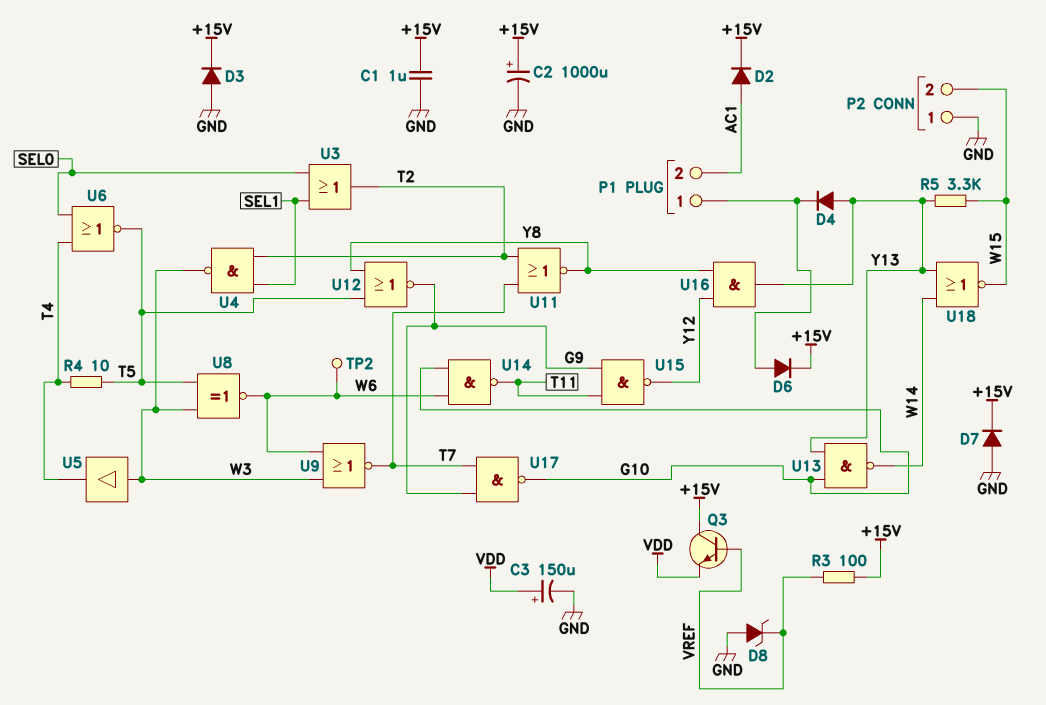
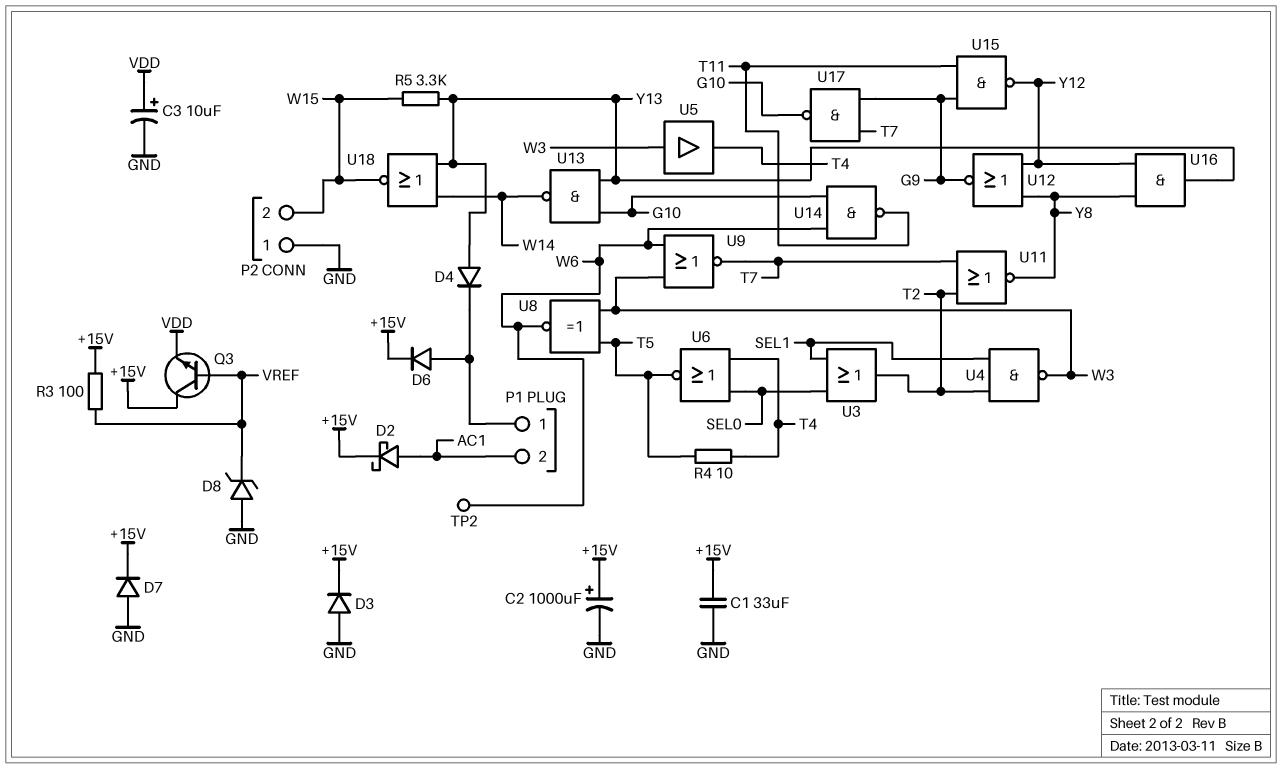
C1: 1uF (+15V, GND) -> 33uF (+15V, GND)
C3: 150uF (plus VDD, minus GND) -> 10uF (plus VDD, minus GND)
D2: diode (A AC1, K +15V) -> schottky (A AC1, K +15V)
U12: NOR (in T5, in Y8, out G9) -> NOR (in Y8, in Y12, out G9)

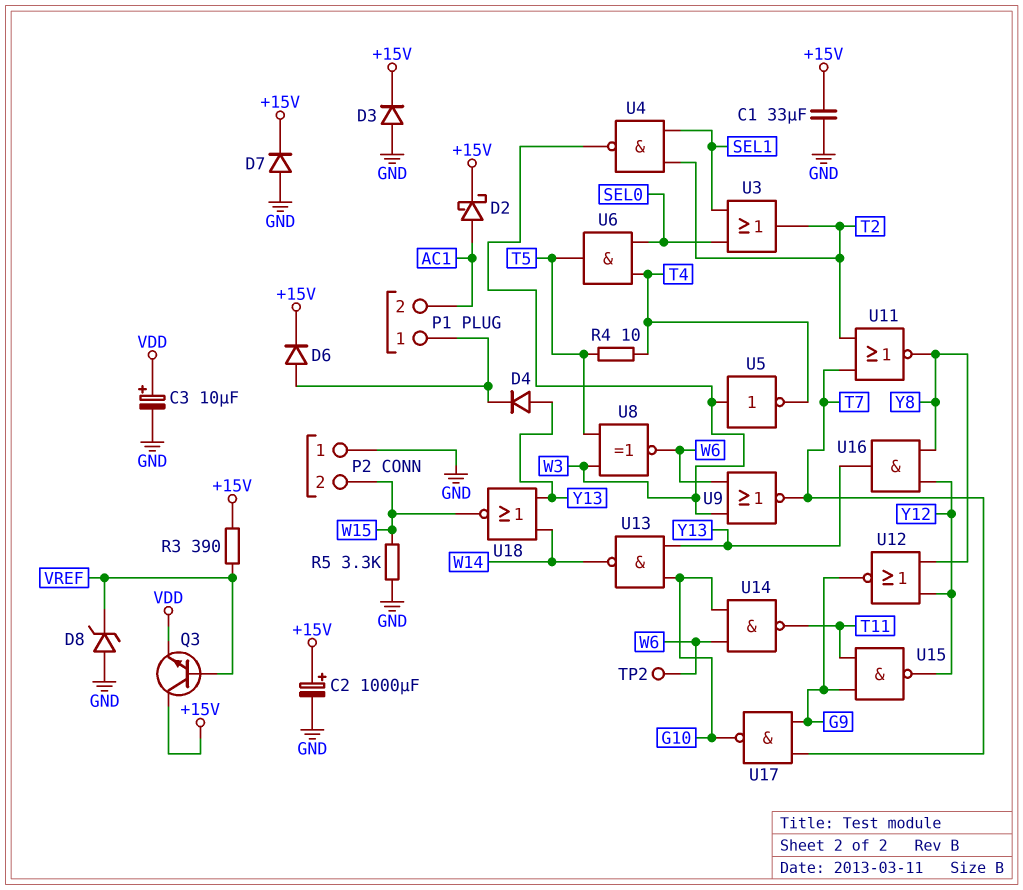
R3: 100 (+15V, VREF) -> 390 (+15V, VREF)
R5: 3.3k (W15, Y13) -> 3.3k (GND, W15)
U5: buffer (in W3, out T4) -> NOT (in W3, out T4)
U6: NOR (in SEL0, in T4, out T5) -> AND (in SEL0, in T4, out T5)

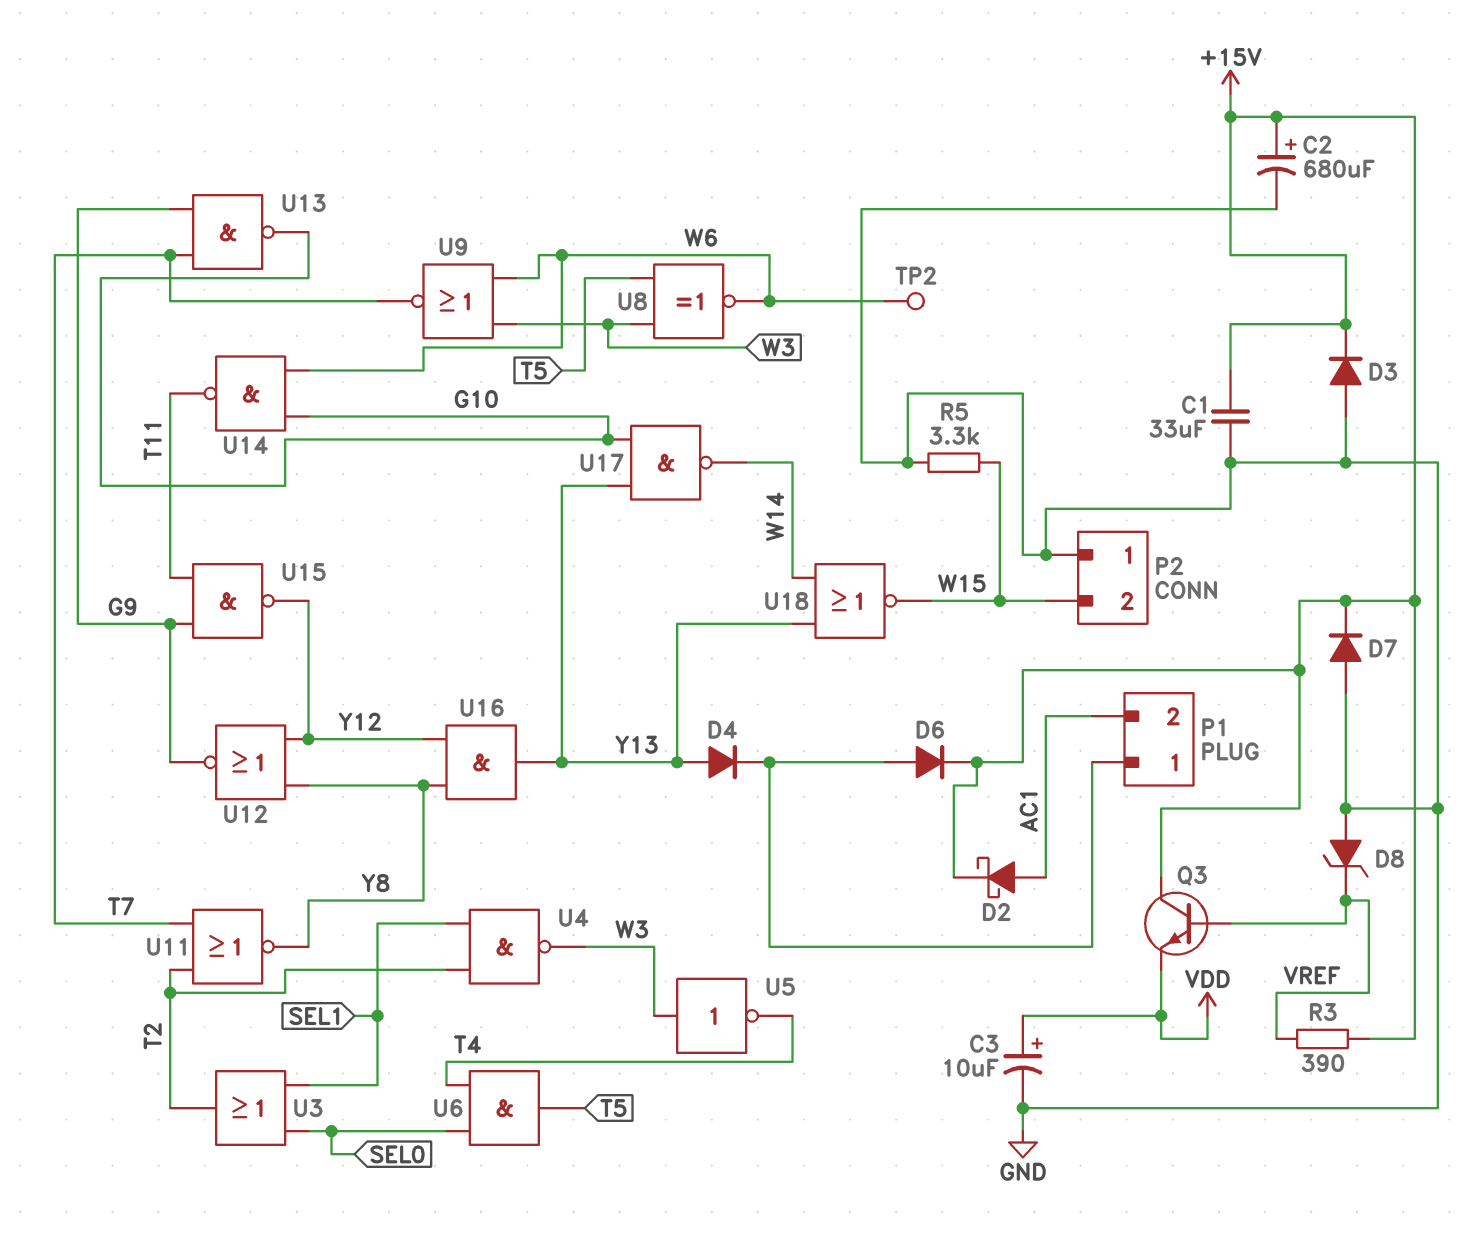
C2: 1000uF (plus +15V, minus GND) -> 680uF (plus +15V, minus GND)
R4: 10 (T4, T5) -> none
U13: NAND (in G10, in Y13, out W14) -> NAND (in G9, in T7, out G10)
U17: NAND (in G9, in T7, out G10) -> NAND (in G10, in Y13, out W14)

